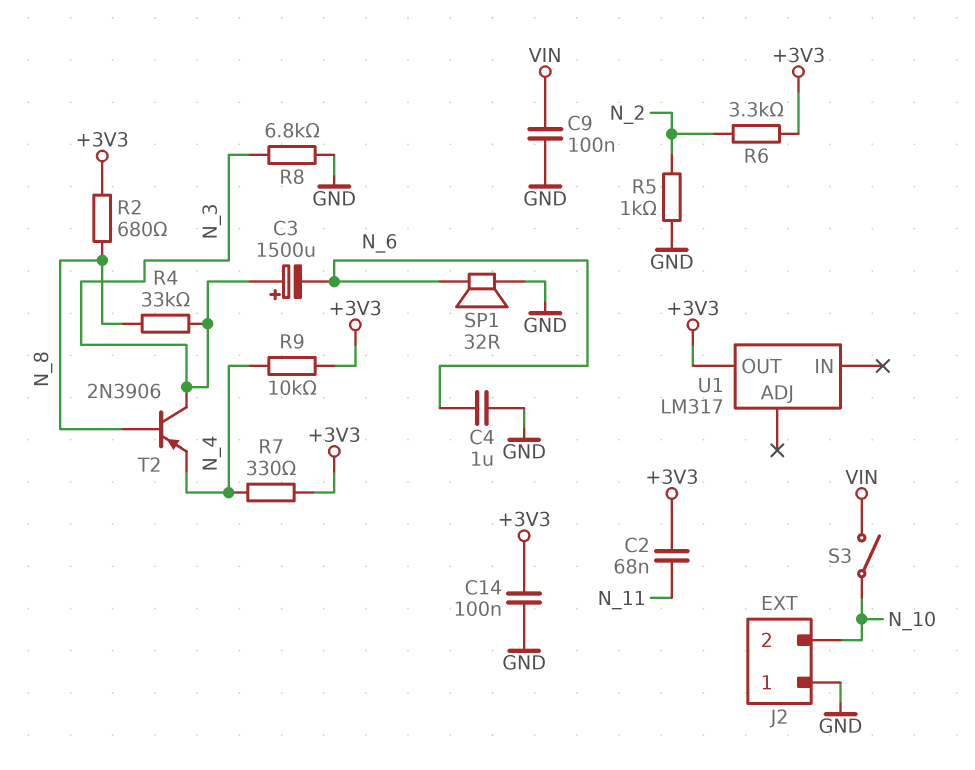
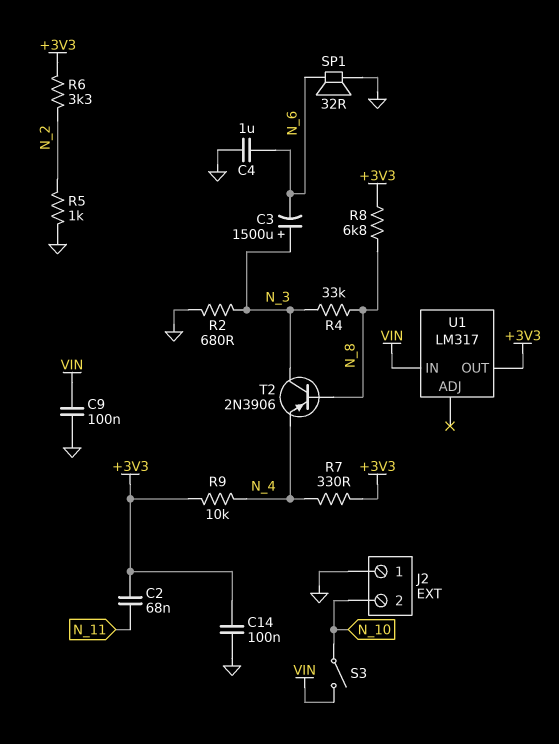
R2: 680 (+3V3, N_8) -> 680 (GND, N_3)
R8: 6.8k (GND, N_3) -> 6.8k (+3V3, N_8)
U1 pin IN: none -> VIN

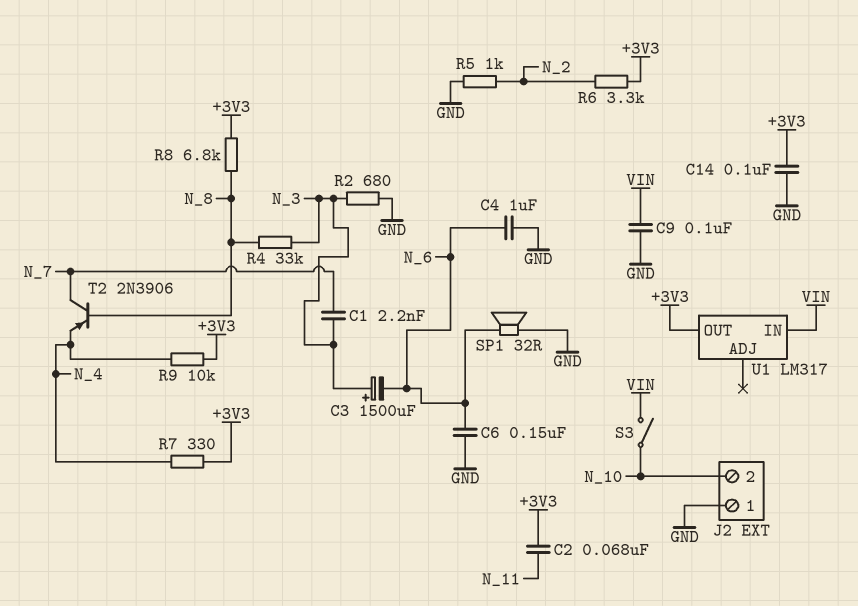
C1: none -> 2.2nF (N_3, N_7)
C6: none -> 150nF (GND, N_6)
T2: PNP 2N3906 (B N_8, C N_3, E N_4) -> PNP 2N3906 (B N_8, C N_7, E N_4)

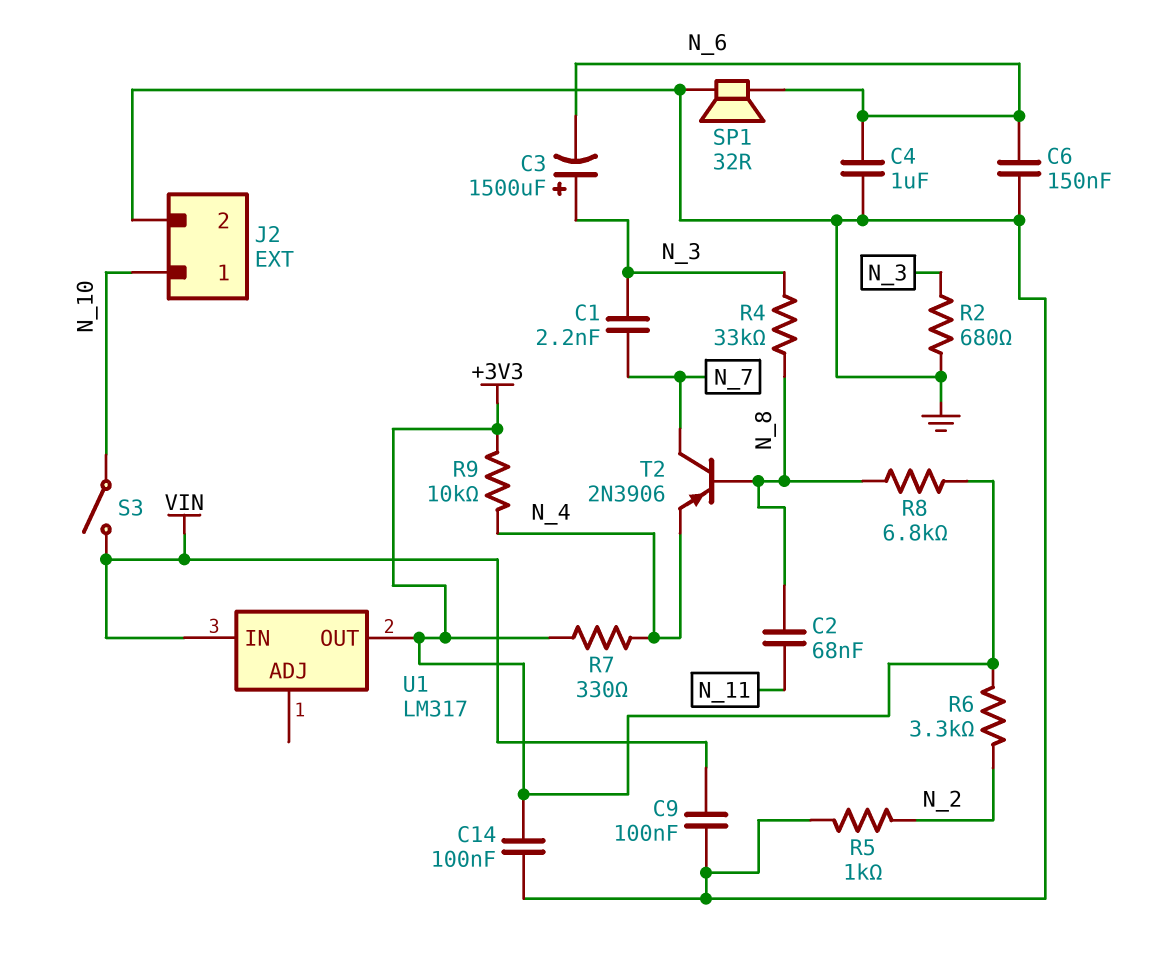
C2: 68nF (+3V3, N_11) -> 68nF (N_8, N_11)
J2 pin 1: GND -> N_10
J2 pin 2: N_10 -> GND

